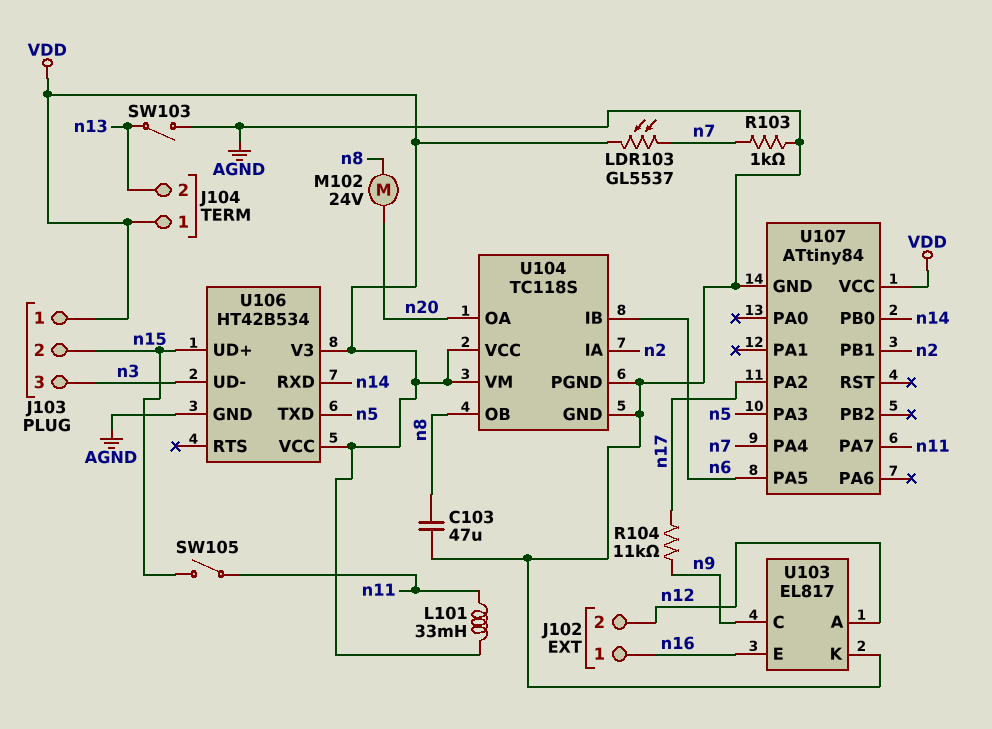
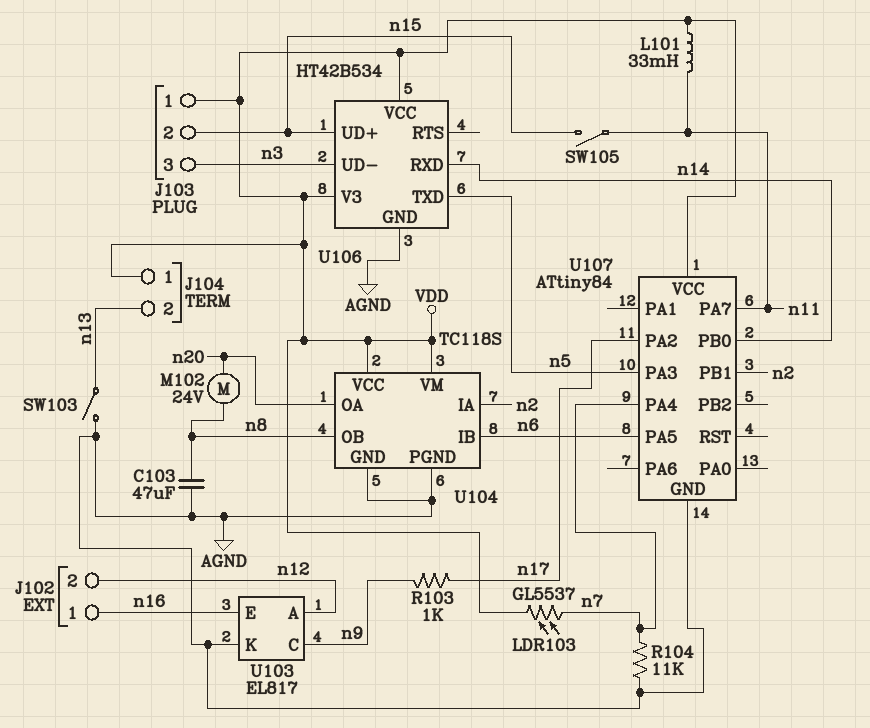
R103: 1k (AGND, n7) -> 1k (n9, n17)
R104: 11k (n9, n17) -> 11k (AGND, n7)

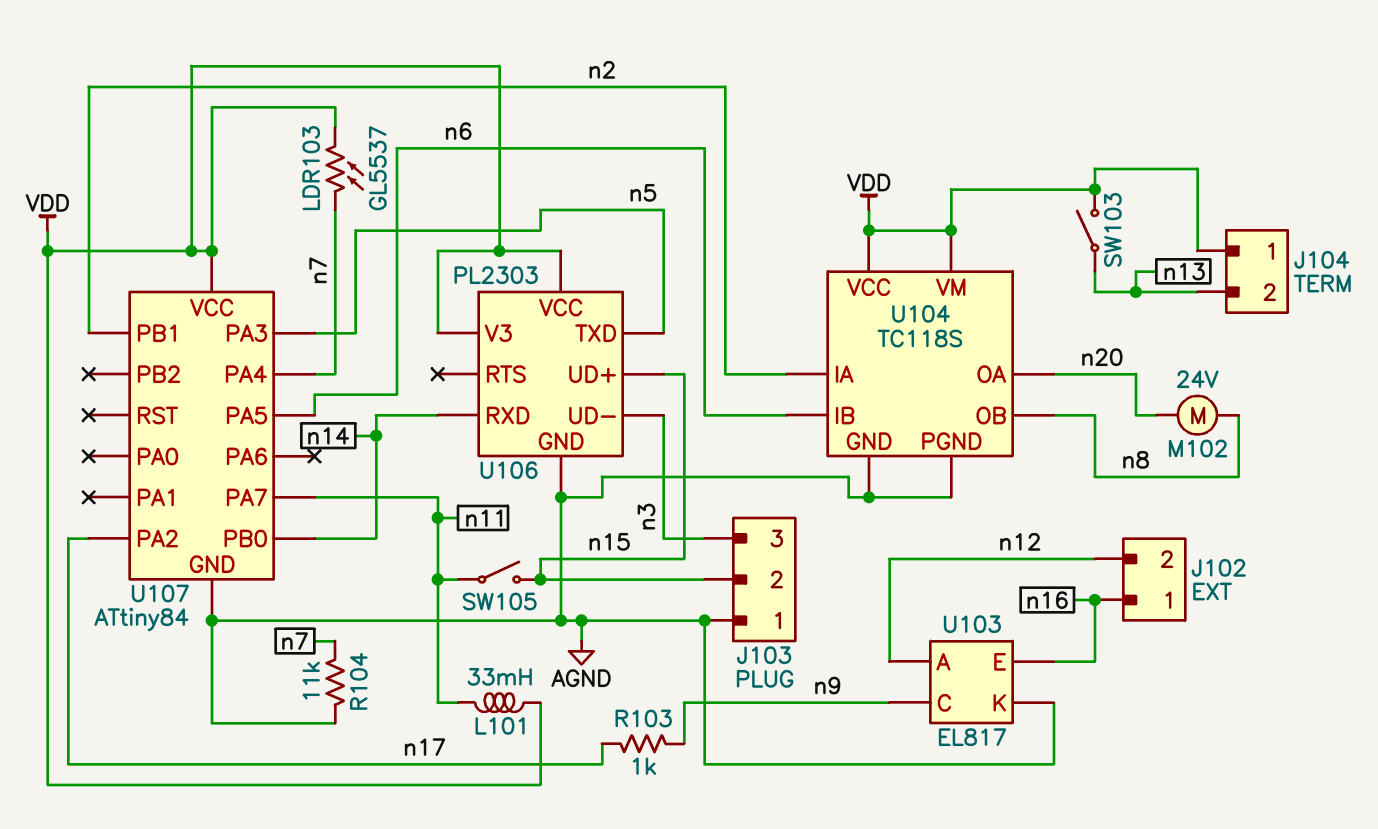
C103: 47uF (AGND, n8) -> none
J103 pin 1: VDD -> AGND
SW103: switch (AGND, n13) -> switch (VDD, n13)
U106: HT42B534 -> PL2303

